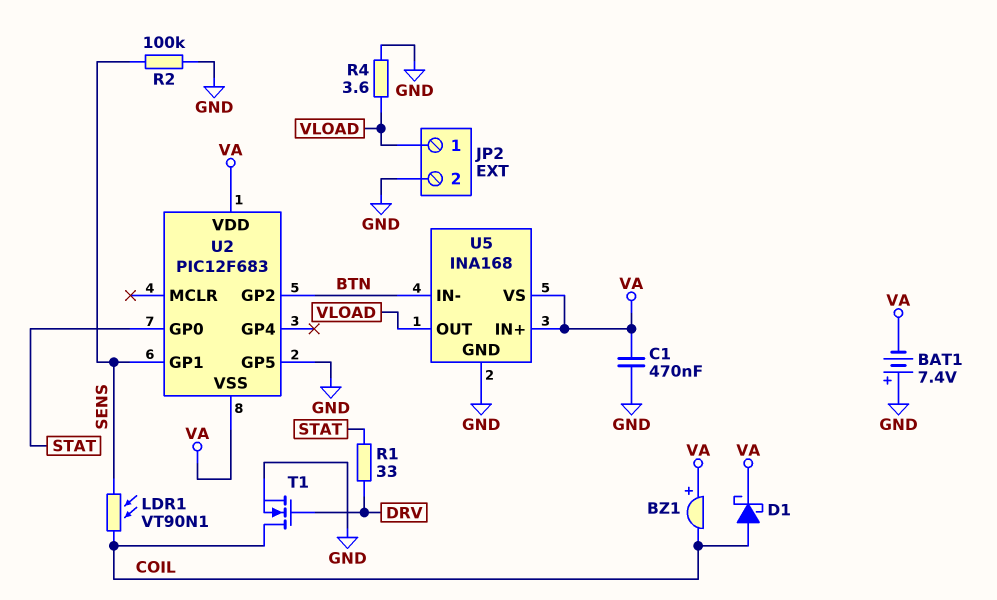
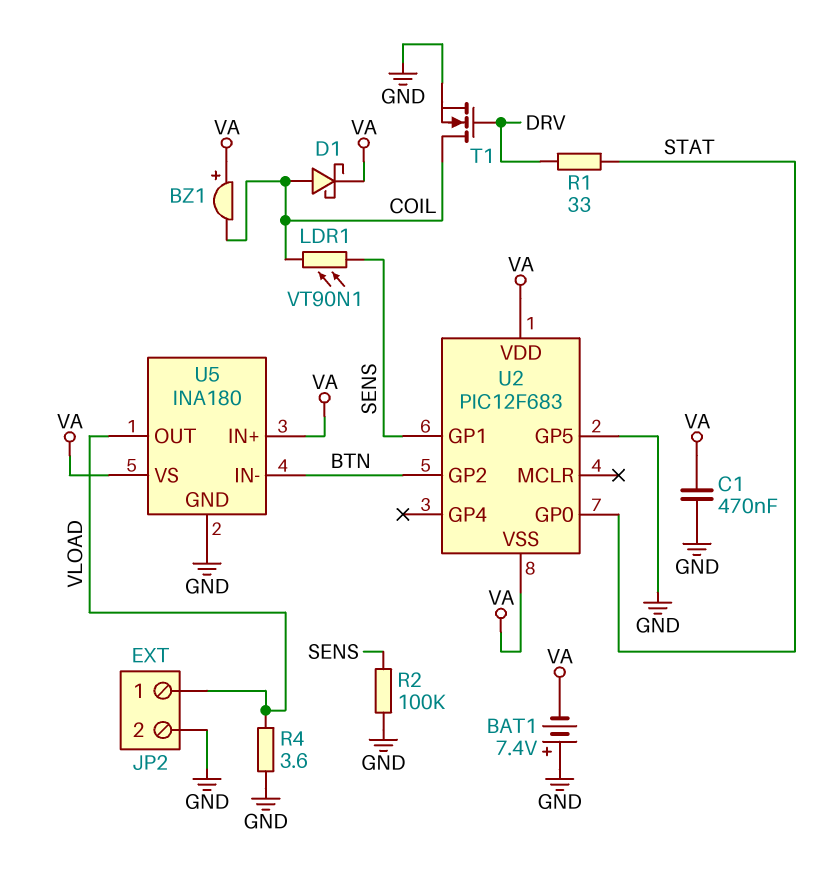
U5: INA168 -> INA180

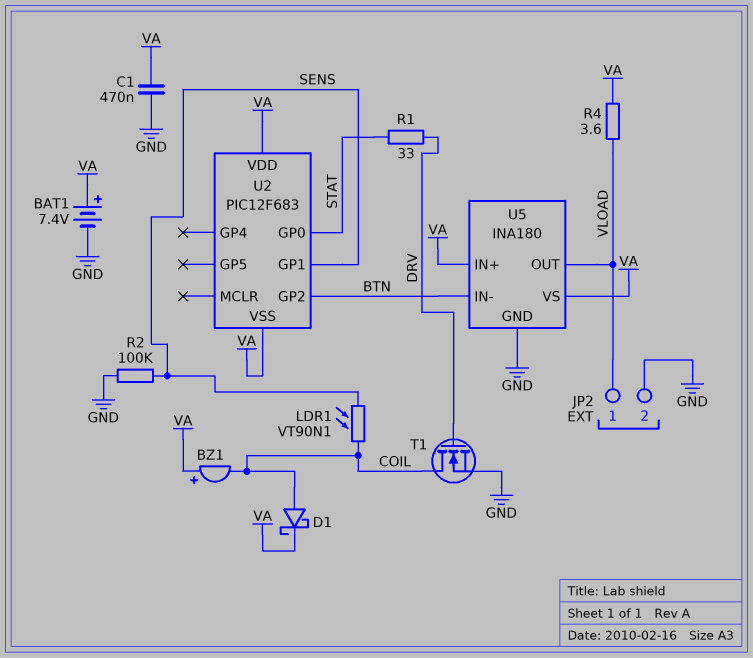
BAT1: 7.4V (plus GND, minus VA) -> 7.4V (plus VA, minus GND)
R4: 3.6 (GND, VLOAD) -> 3.6 (VA, VLOAD)
U2 pin GP5: GND -> none

